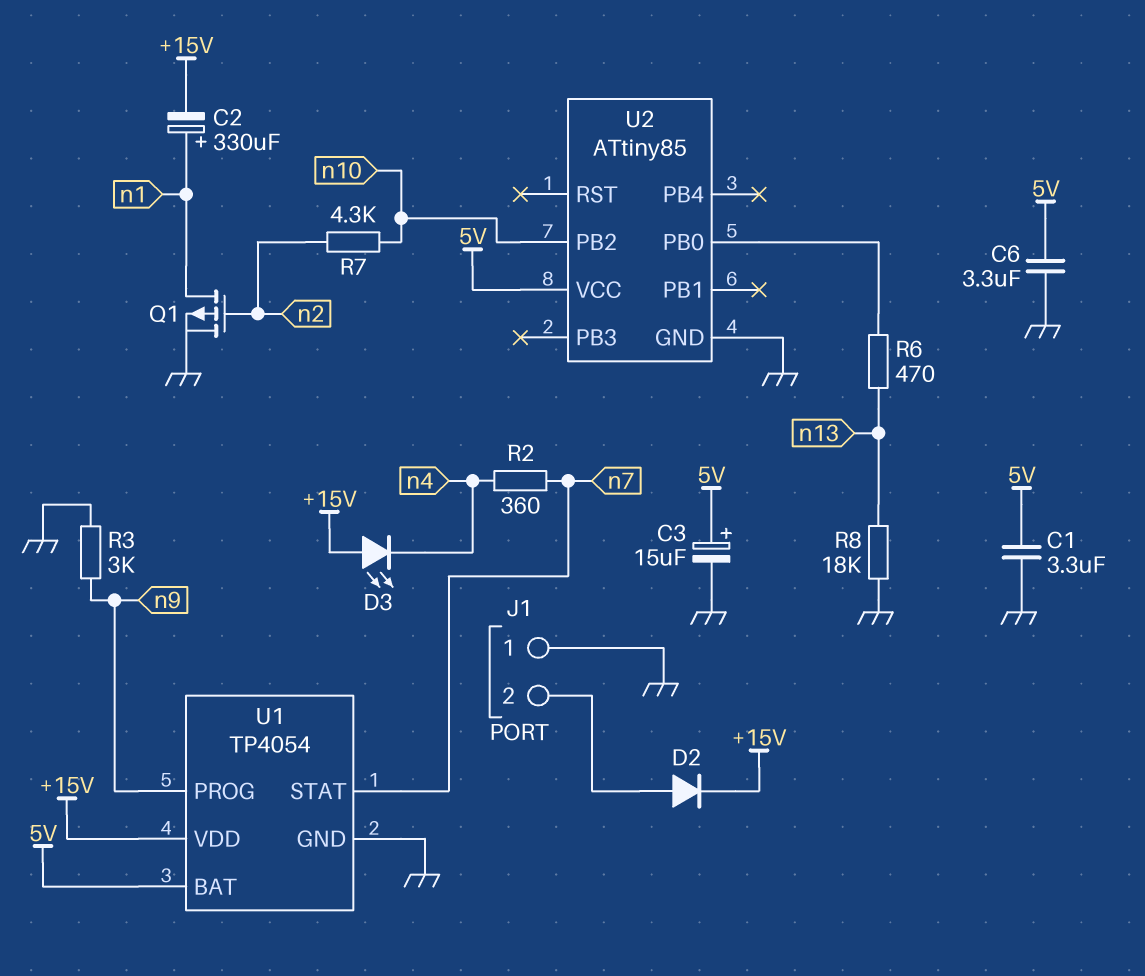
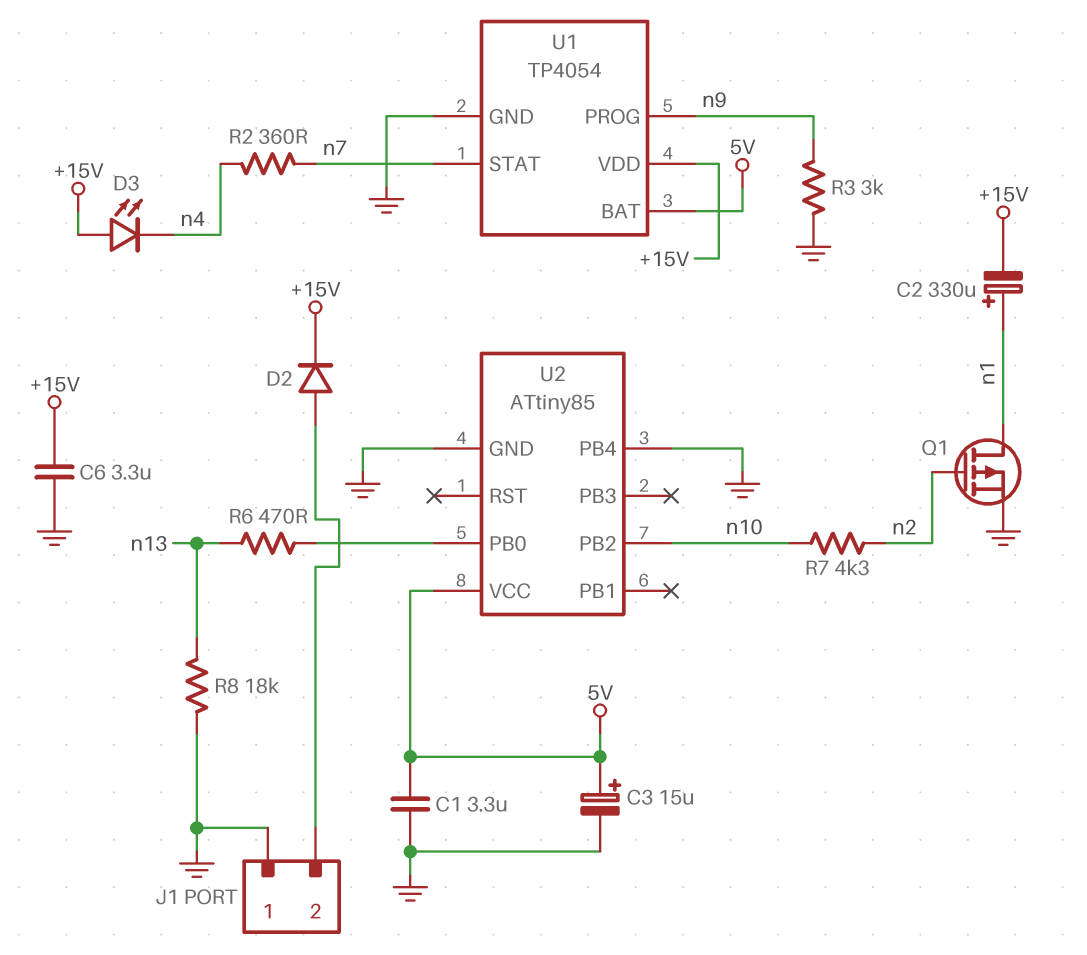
C6: 3.3uF (5V, GND) -> 3.3uF (+15V, GND)
U2 pin PB4: none -> GND

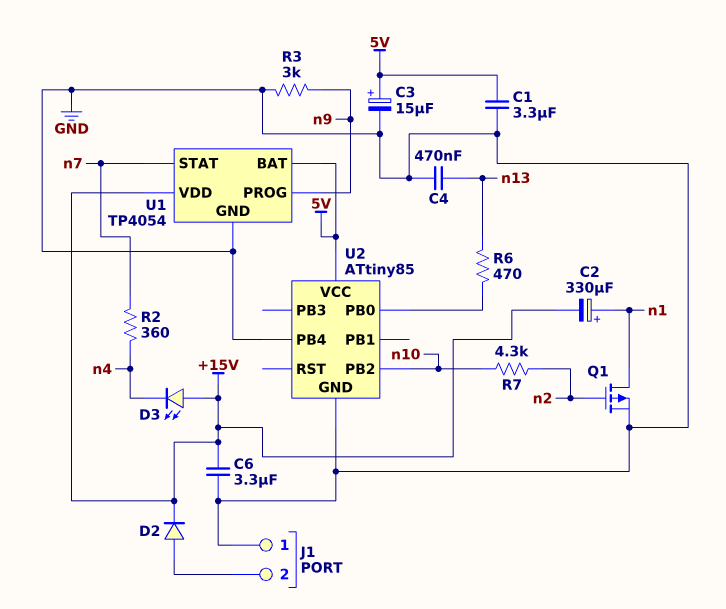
C4: none -> 470nF (GND, n13)
R8: 18k (GND, n13) -> none

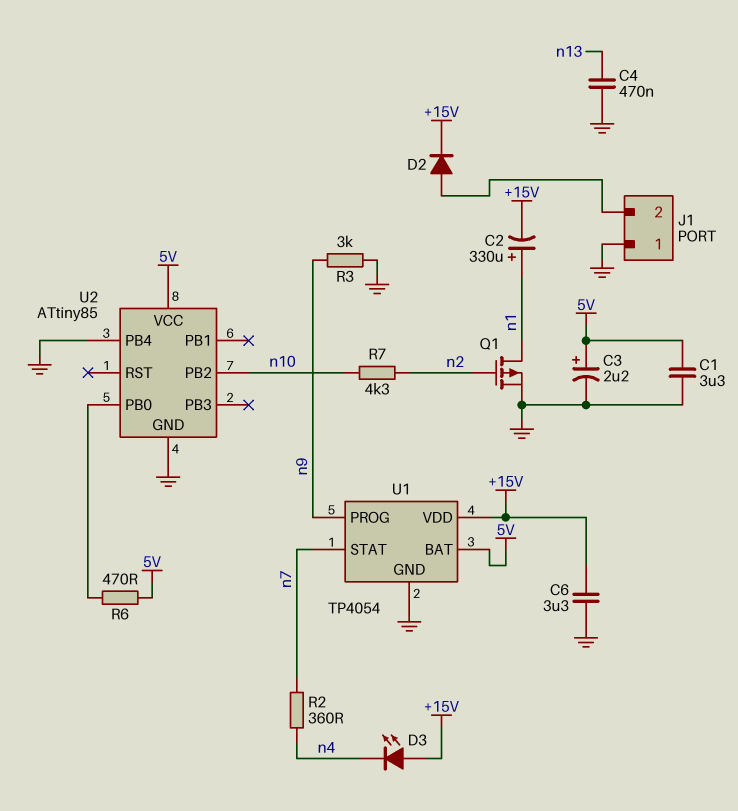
C3: 15uF (plus 5V, minus GND) -> 2.2uF (plus 5V, minus GND)
R6: 470 (U2/PB0, n13) -> 470 (5V, U2/PB0)

